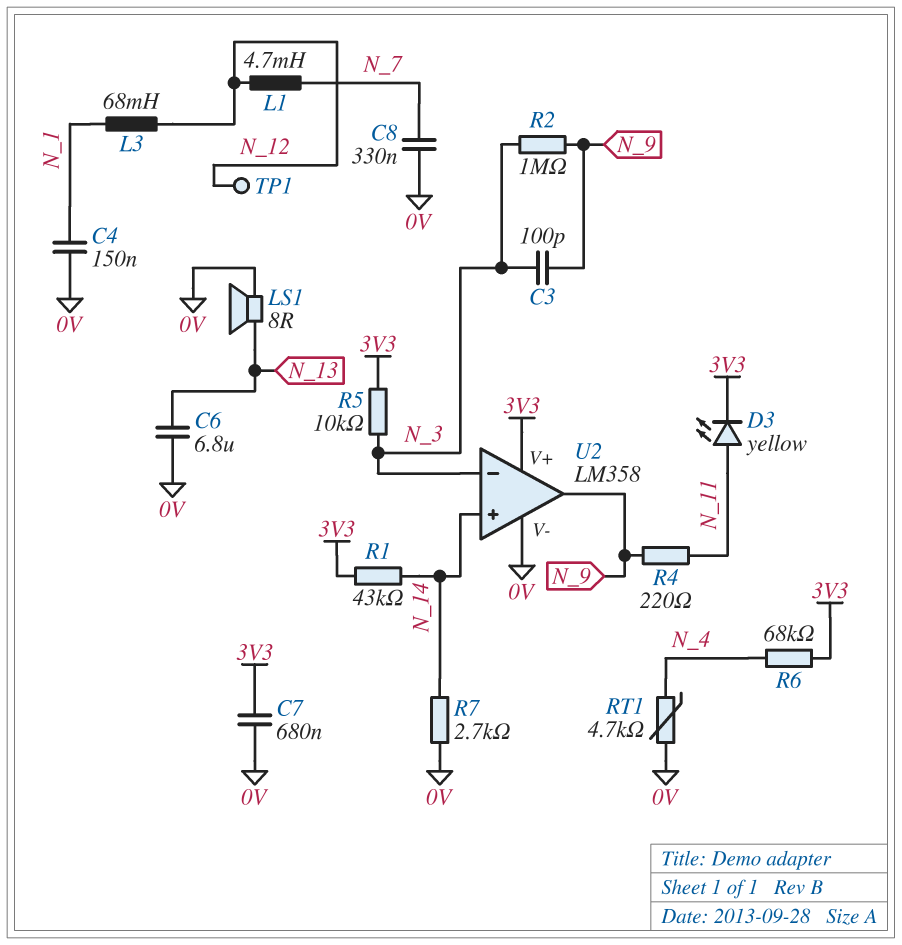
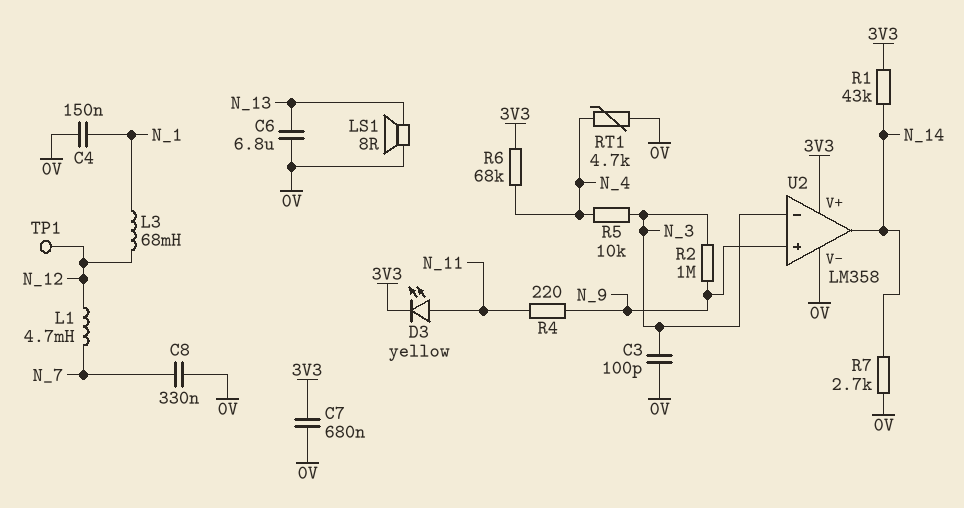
C3: 100pF (N_3, N_9) -> 100pF (0V, N_3)
R5: 10k (3V3, N_3) -> 10k (N_3, N_4)
U2 pin in+: N_14 -> N_9
U2 pin out: N_9 -> N_14

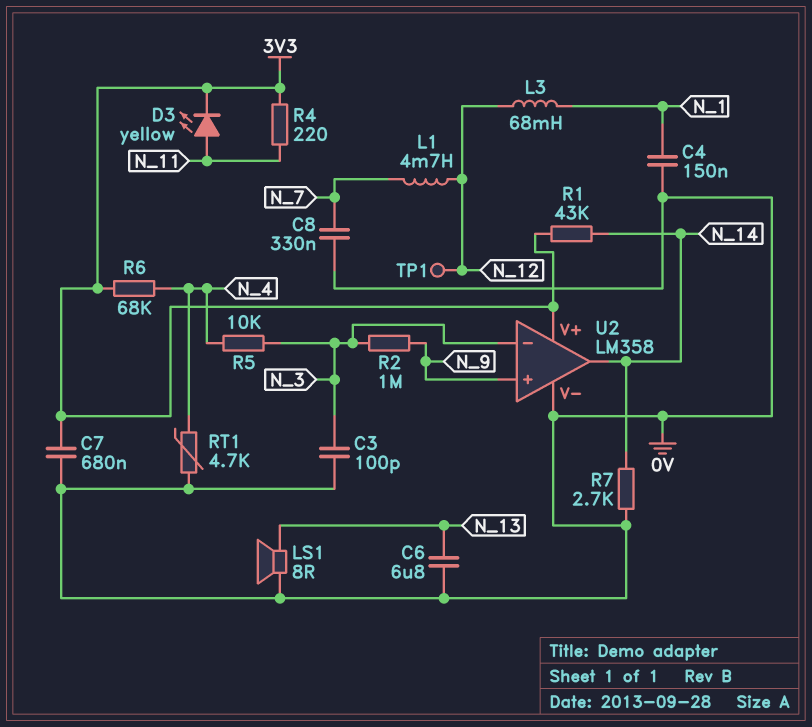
R4: 220 (N_9, N_11) -> 220 (3V3, N_11)

